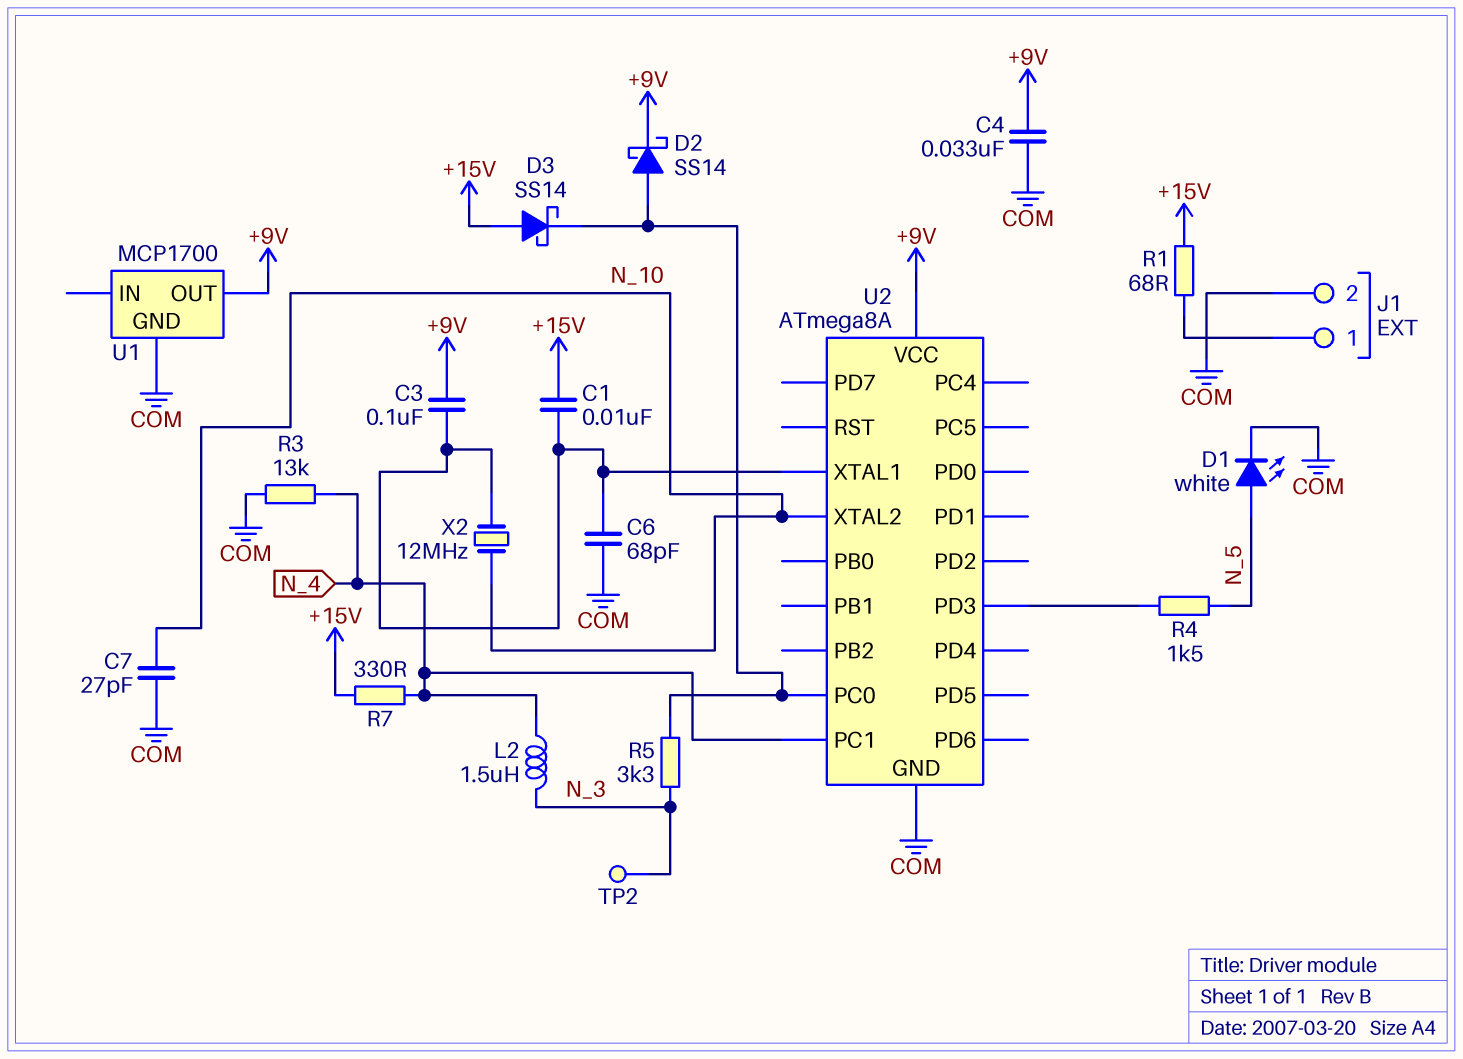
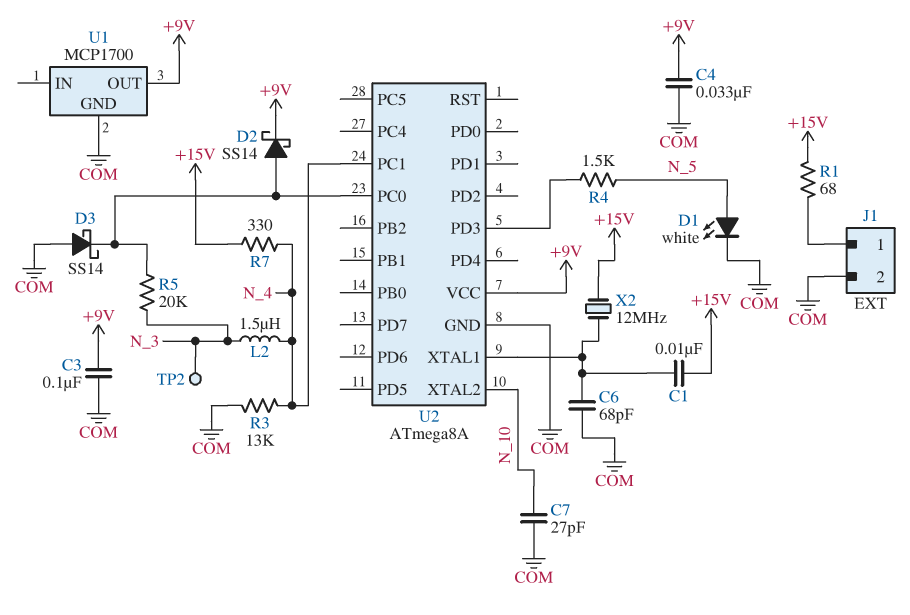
C3: 100nF (+9V, U2/XTAL1) -> 100nF (+9V, COM)
D3: schottky SS14 (A +15V, K U2/PC0) -> schottky SS14 (A COM, K U2/PC0)
R5: 3.3k (N_3, U2/PC0) -> 20k (N_3, U2/PC0)
X2: 12MHz (N_10, U2/XTAL1) -> 12MHz (+15V, U2/XTAL1)

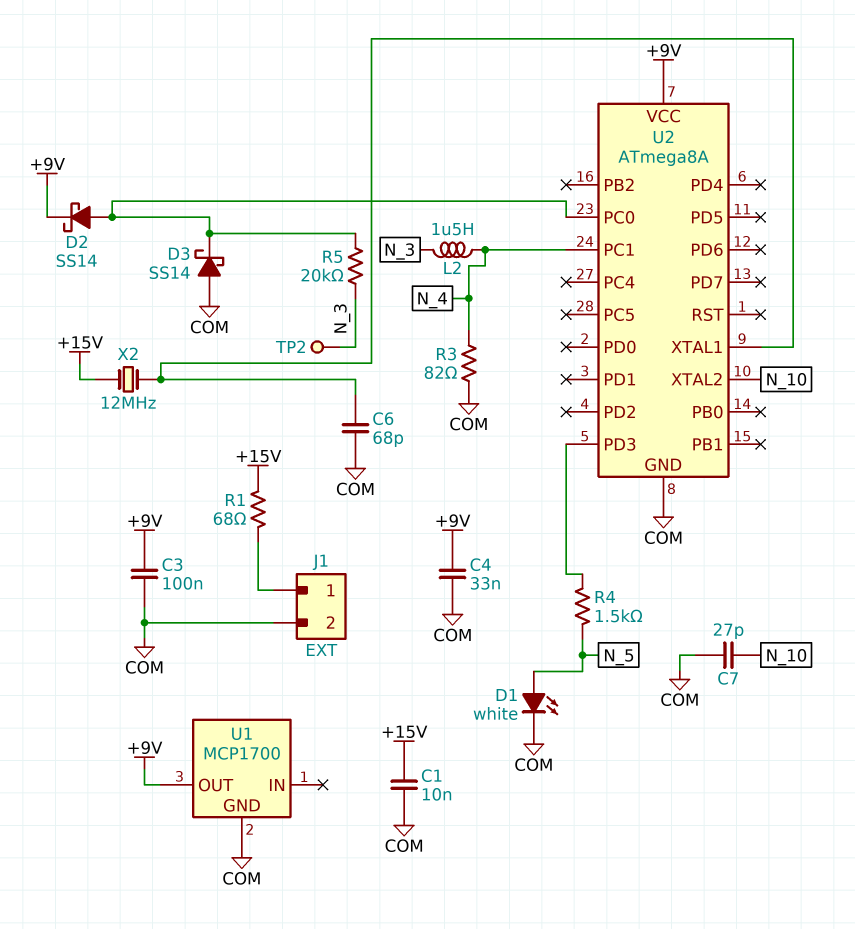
C1: 10nF (+15V, U2/XTAL1) -> 10nF (+15V, COM)
R3: 13k (COM, N_4) -> 82 (COM, N_4)
R7: 330 (+15V, N_4) -> none

